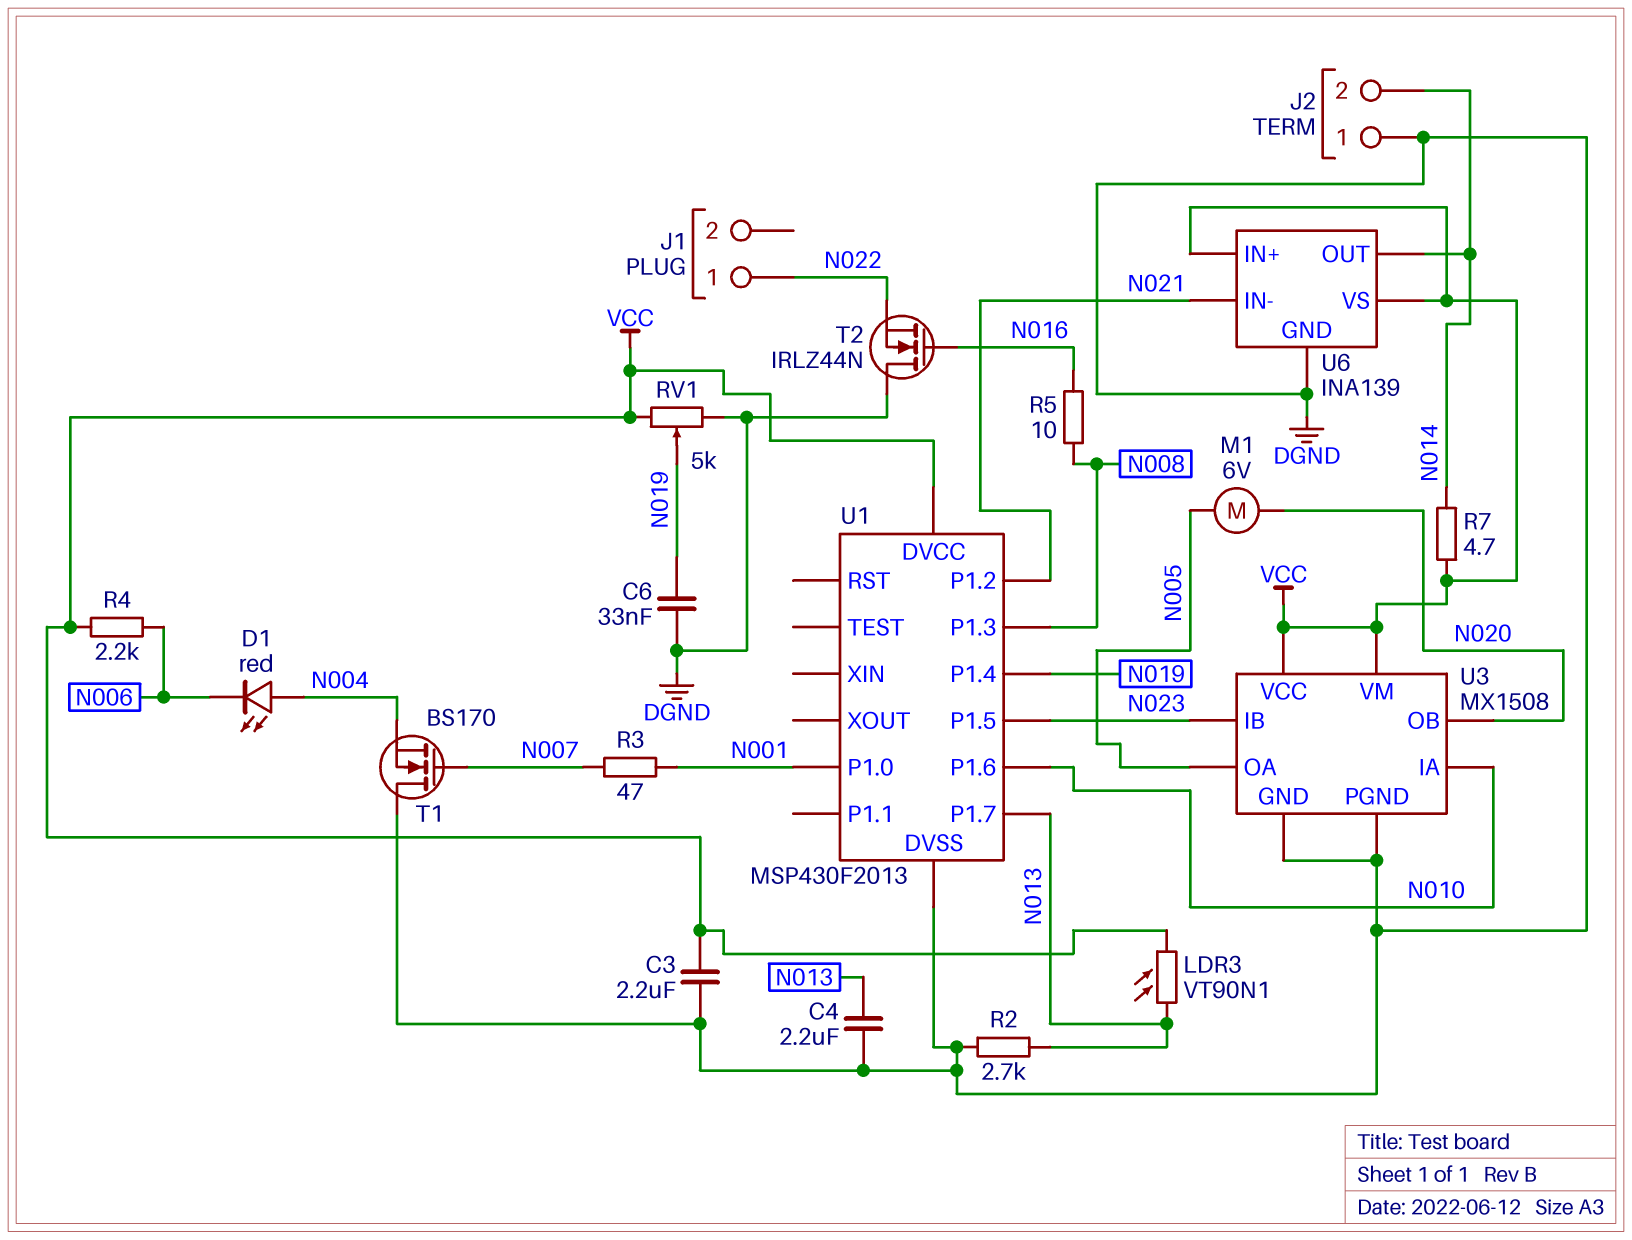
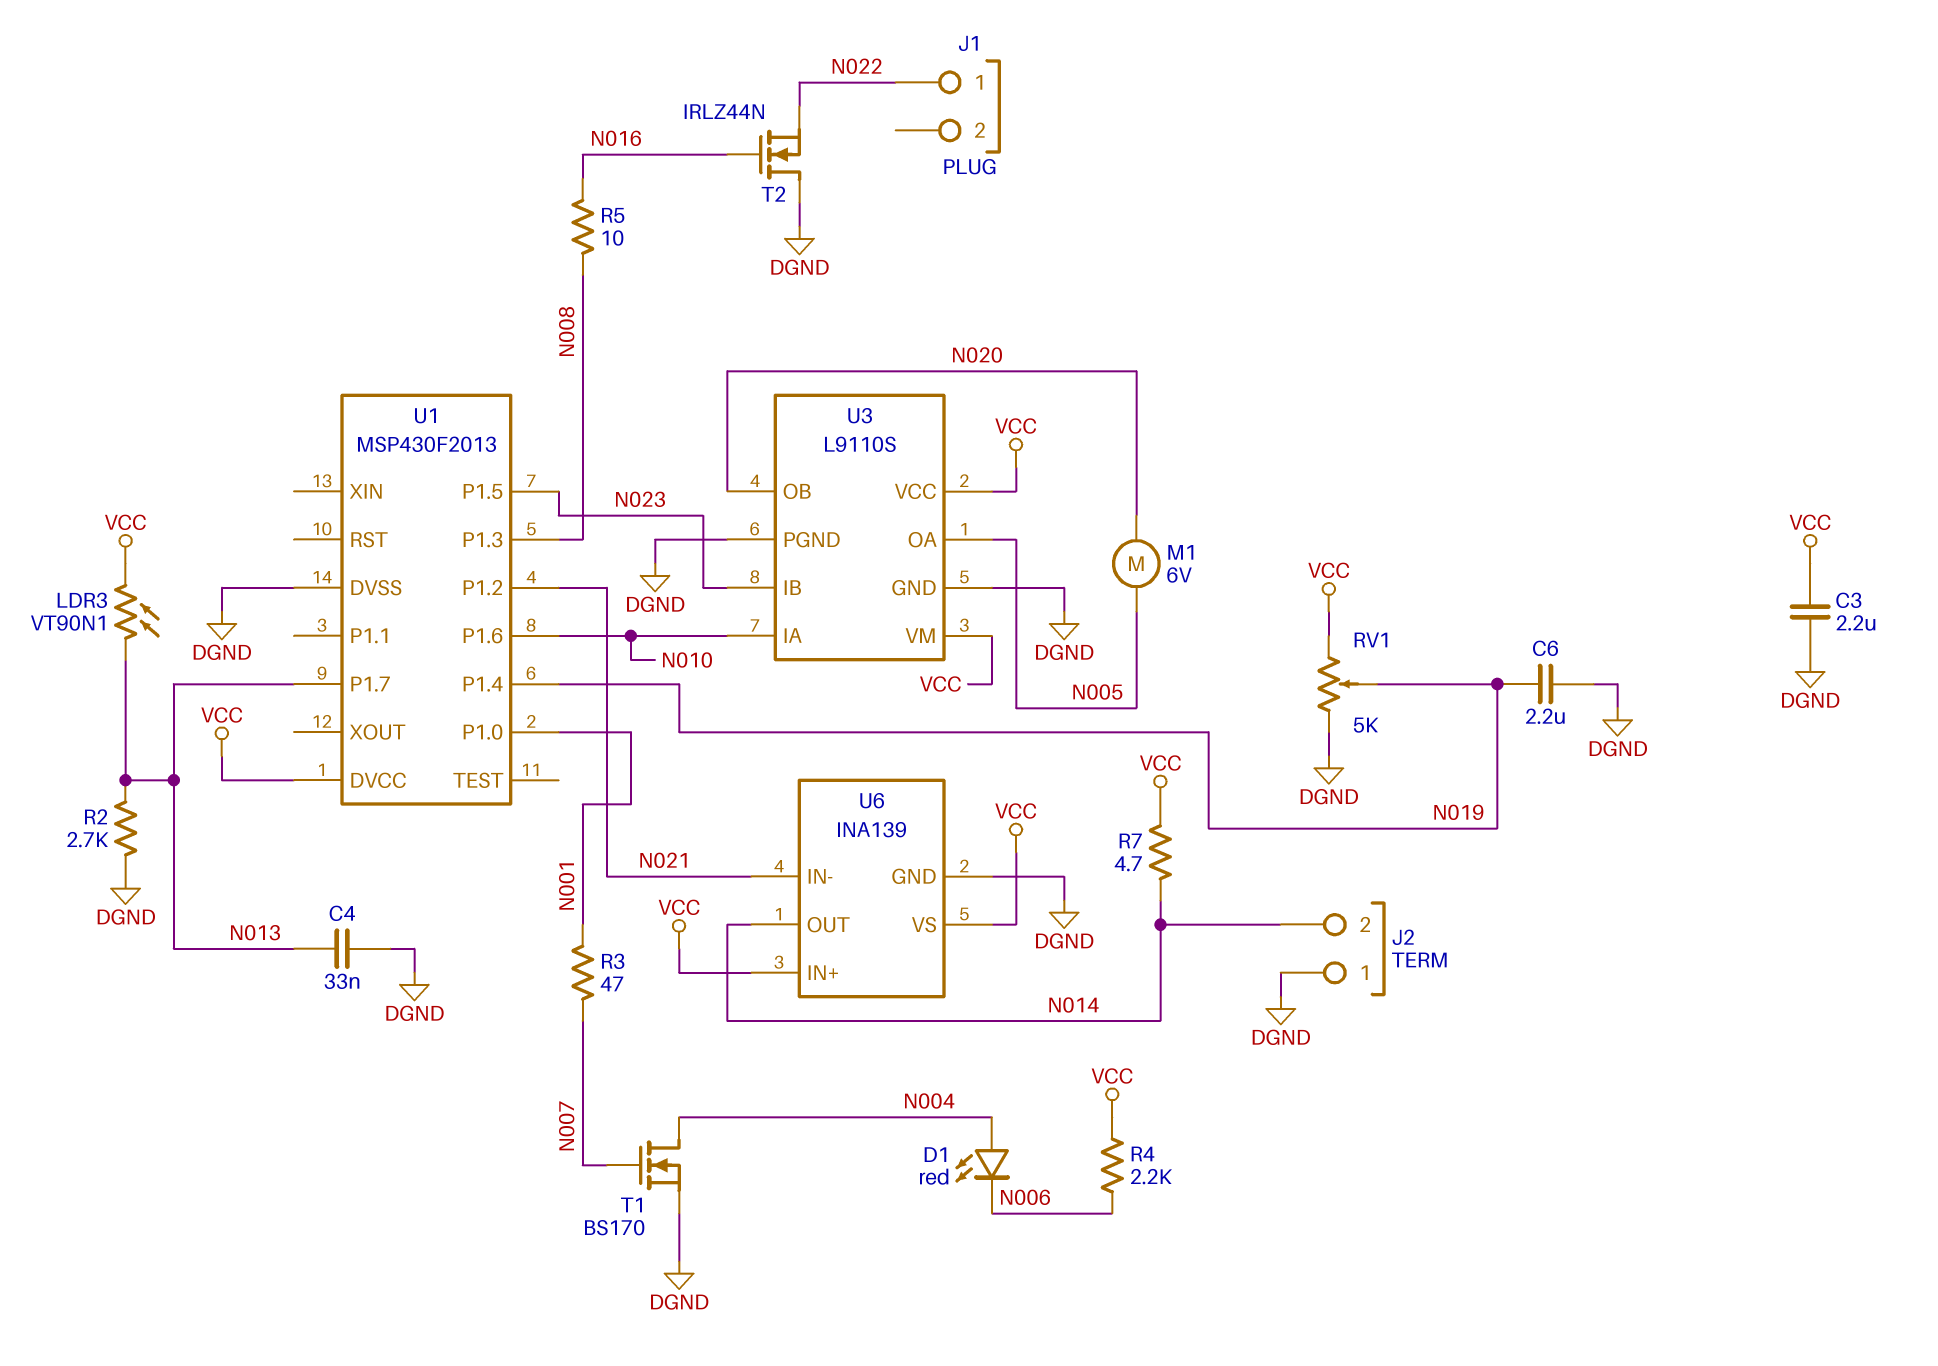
C4: 2.2uF (DGND, N013) -> 33nF (DGND, N013)
C6: 33nF (DGND, N019) -> 2.2uF (DGND, N019)
T1: NMOS BS170 (G N007, D DGND, S N004) -> NMOS BS170 (G N007, D N004, S DGND)
U3: MX1508 -> L9110S

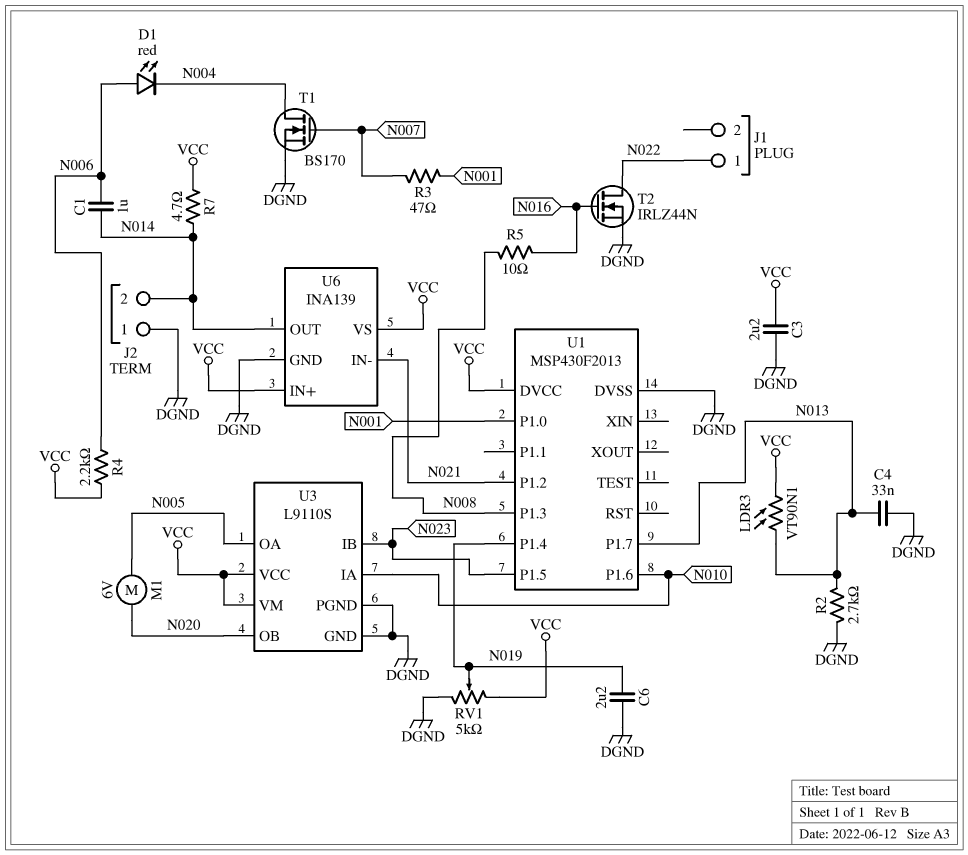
C1: none -> 1uF (N006, N014)
D1: LED red (A N004, K N006) -> LED red (A N006, K N004)
T2: NMOS IRLZ44N (G N016, D DGND, S N022) -> NMOS IRLZ44N (G N016, D N022, S DGND)

